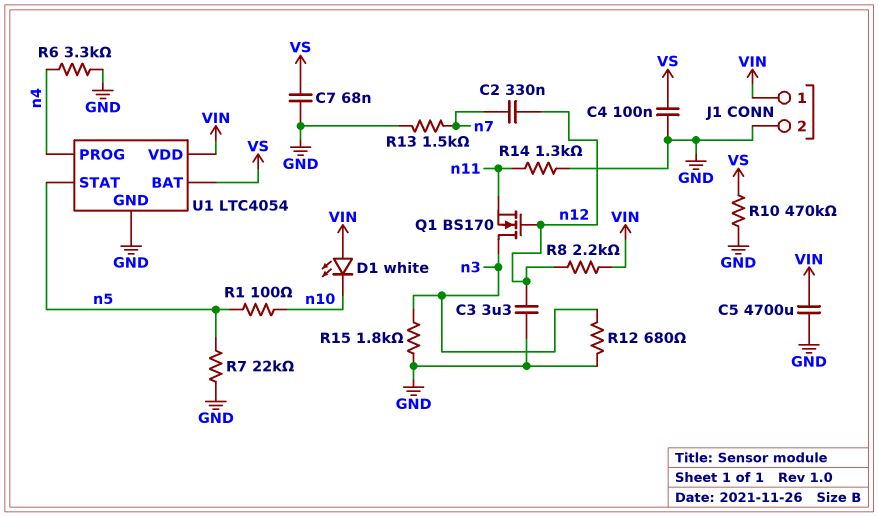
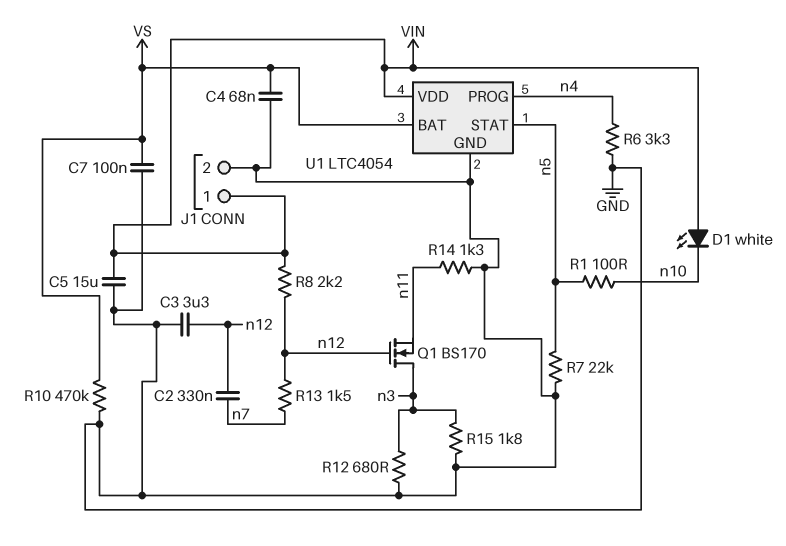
C4: 100nF (GND, VS) -> 68nF (GND, VS)
C5: 4700uF (GND, VIN) -> 15uF (GND, VIN)
C7: 68nF (GND, VS) -> 100nF (GND, VS)
R13: 1.5k (GND, n7) -> 1.5k (n7, n12)

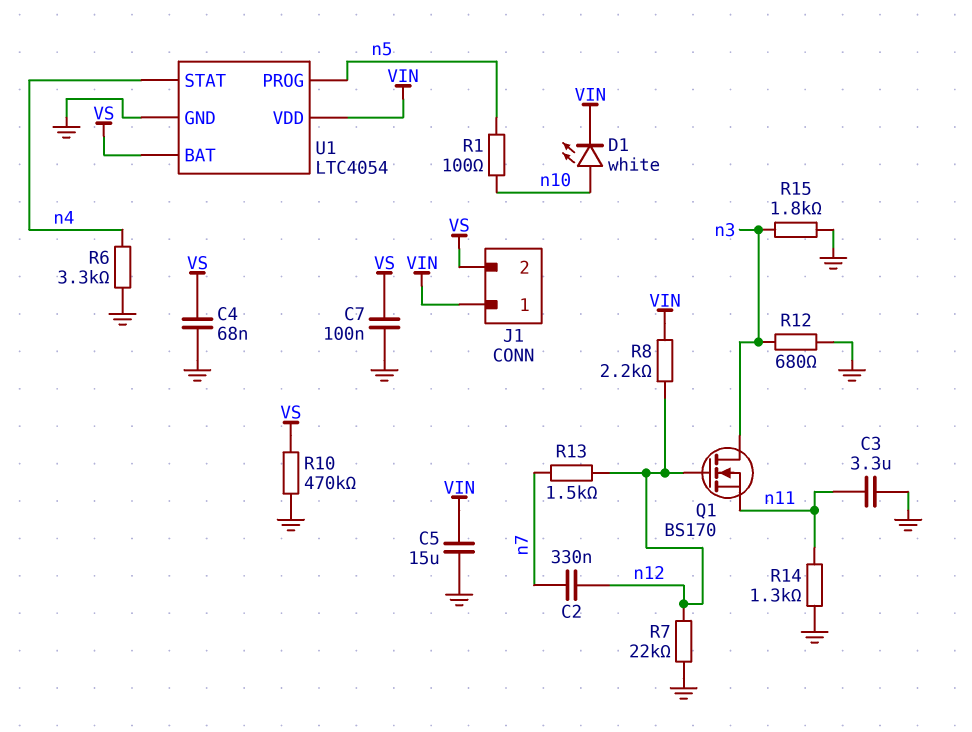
C3: 3.3uF (GND, n12) -> 3.3uF (GND, n11)
D1: LED white (A VIN, K n10) -> LED white (A n10, K VIN)
J1 pin 2: GND -> VS
R7: 22k (GND, n5) -> 22k (GND, n12)
U1 pin PROG: n4 -> n5
U1 pin STAT: n5 -> n4

